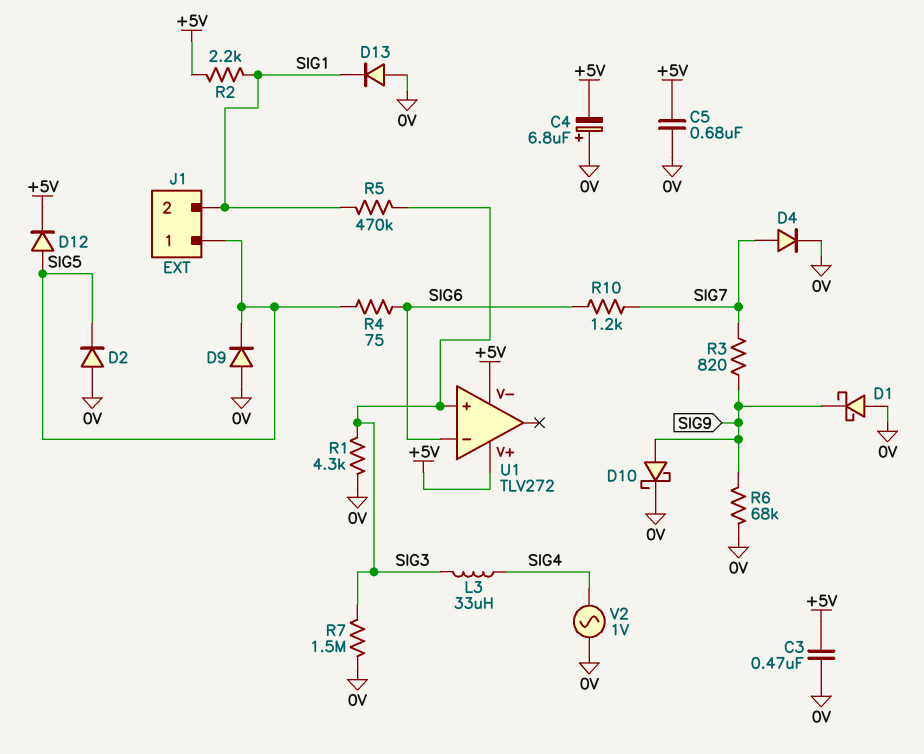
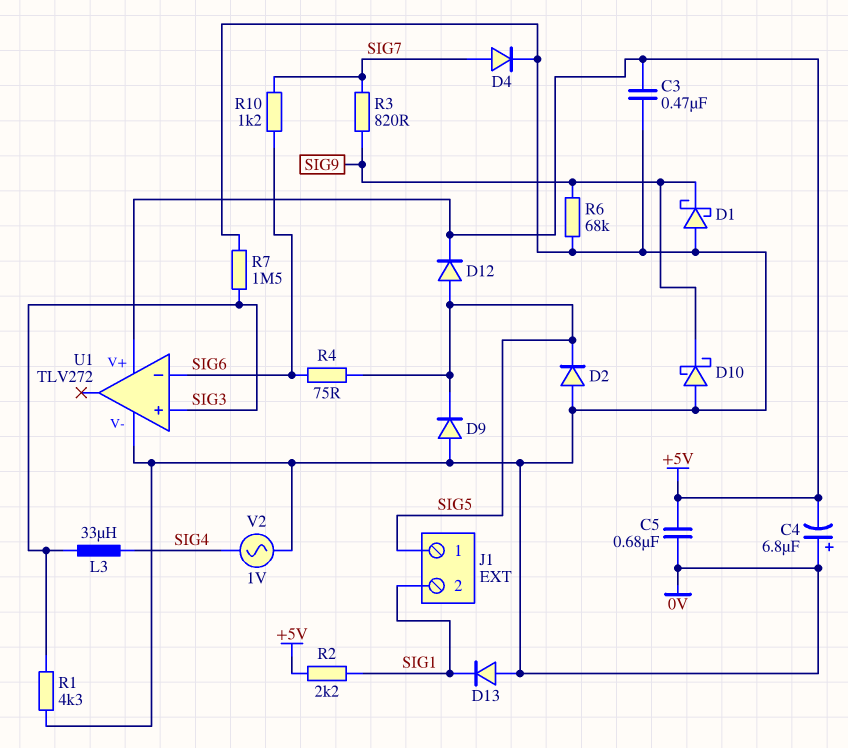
D10: schottky (A SIG9, K 0V) -> schottky (A 0V, K SIG9)
R5: 470k (SIG1, SIG3) -> none
U1 pin V-: +5V -> 0V

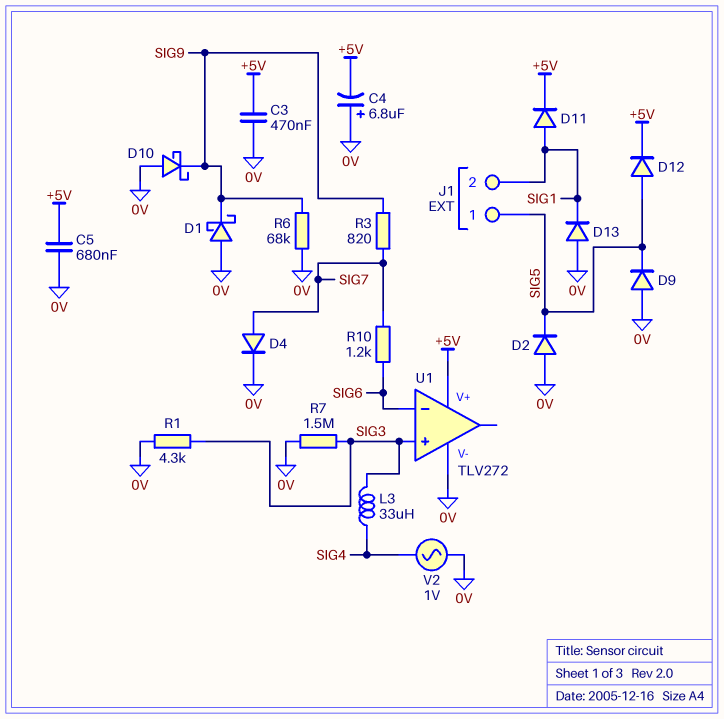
D11: none -> diode (A SIG1, K +5V)
R2: 2.2k (+5V, SIG1) -> none
R4: 75 (SIG5, SIG6) -> none

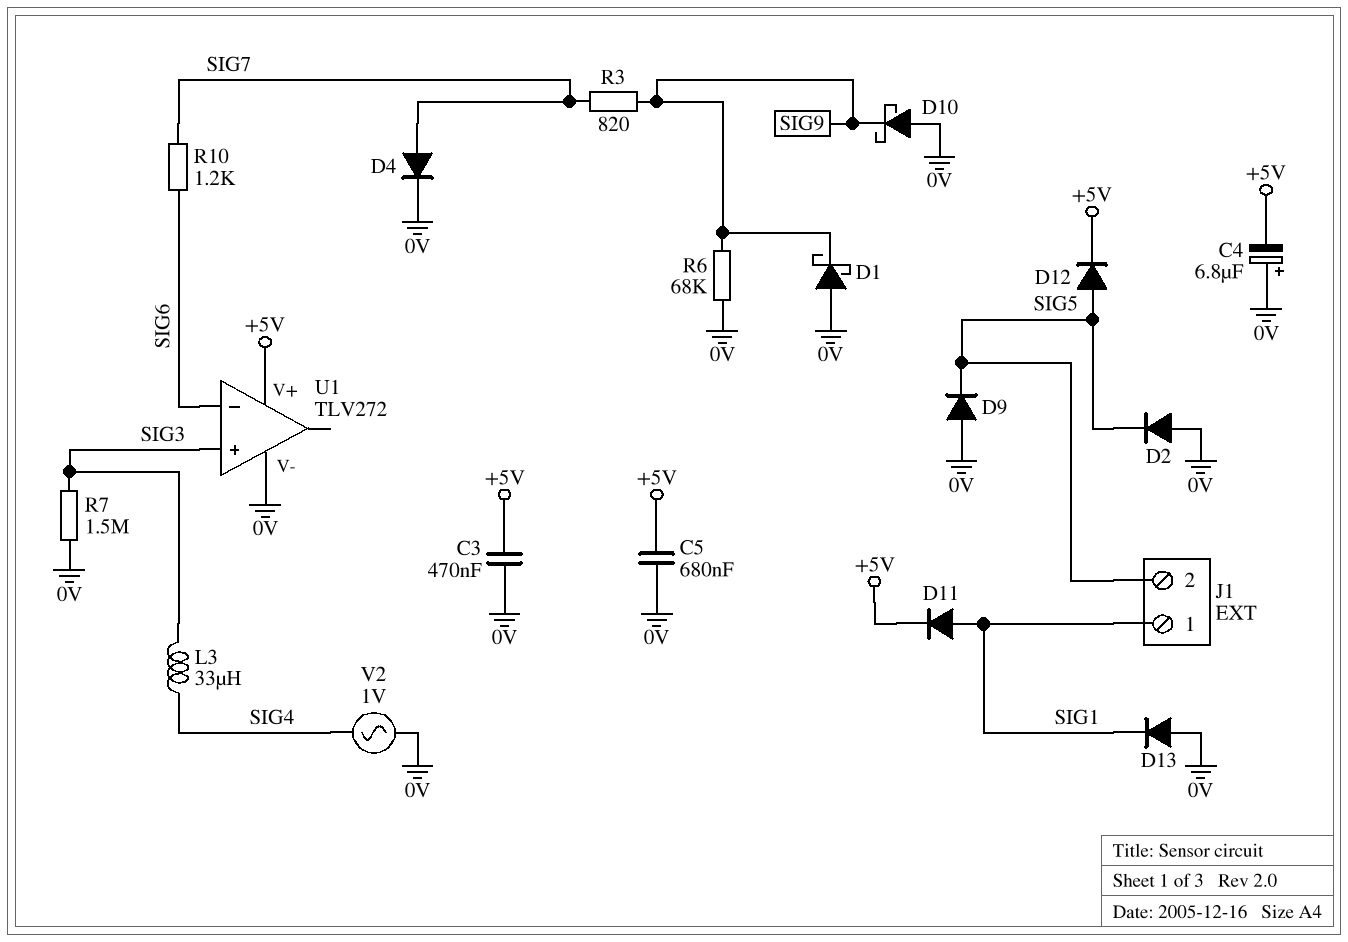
J1 pin 1: SIG5 -> SIG1
J1 pin 2: SIG1 -> SIG5
R1: 4.3k (0V, SIG3) -> none

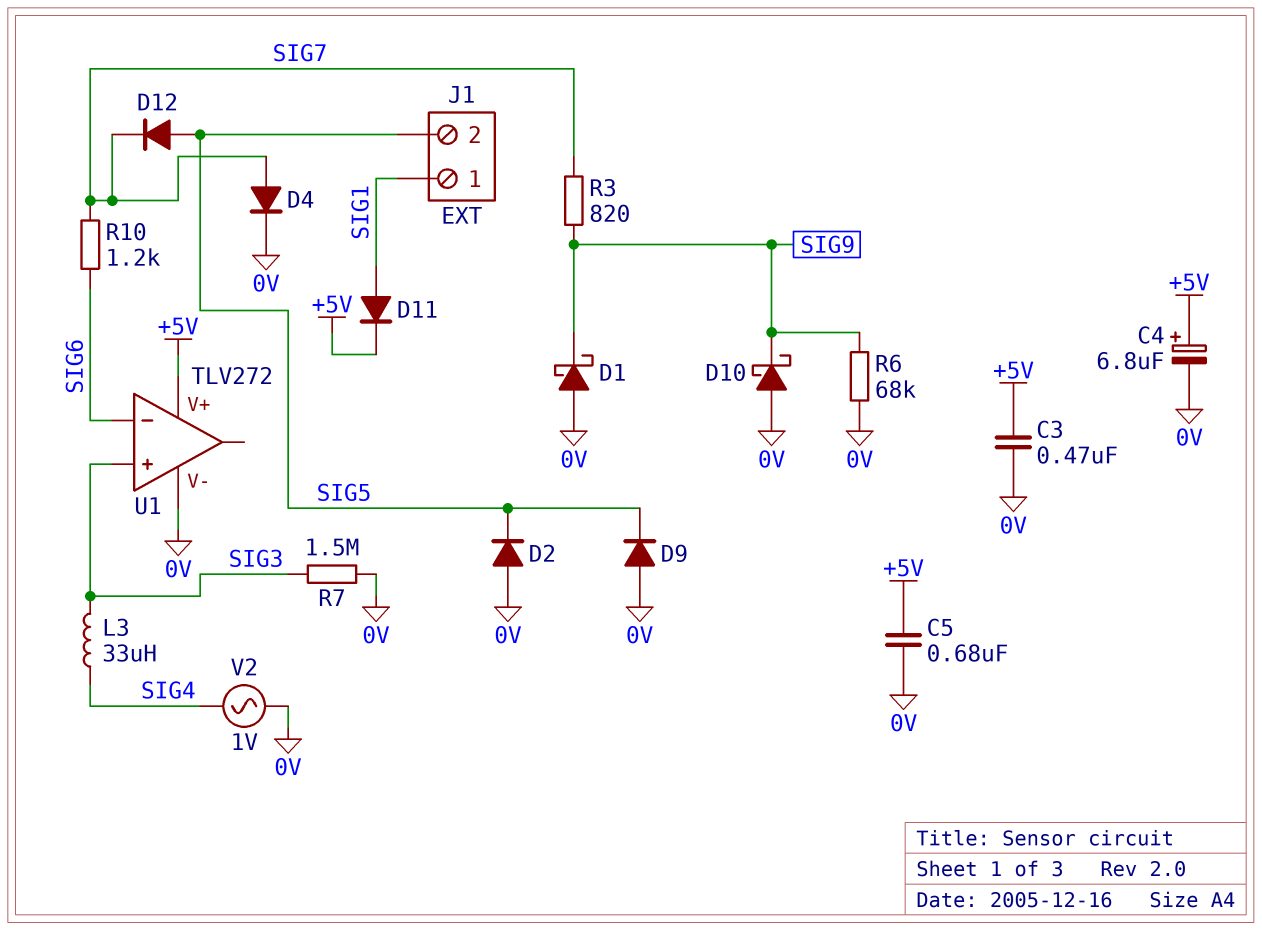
C4: 6.8uF (plus 0V, minus +5V) -> 6.8uF (plus +5V, minus 0V)
D12: diode (A SIG5, K +5V) -> diode (A SIG5, K SIG7)
D13: diode (A 0V, K SIG1) -> none

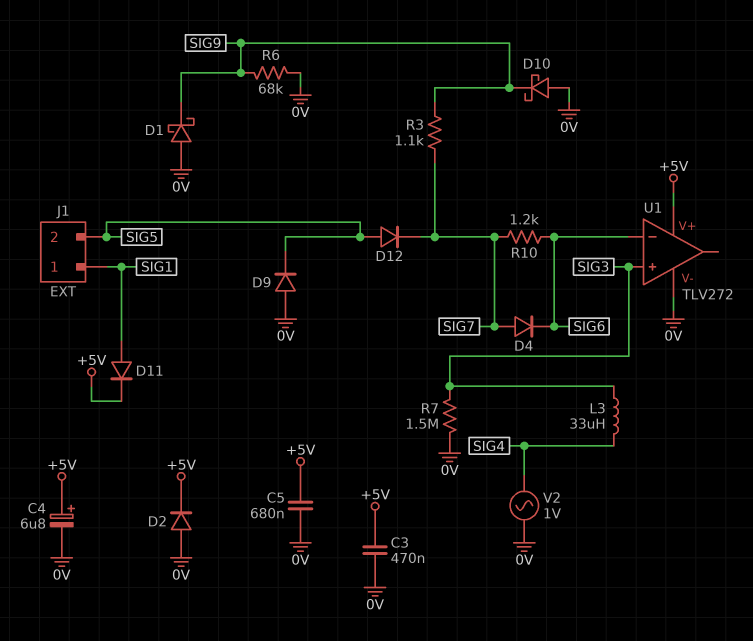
D2: diode (A 0V, K SIG5) -> diode (A 0V, K +5V)
D4: diode (A SIG7, K 0V) -> diode (A SIG7, K SIG6)
R3: 820 (SIG7, SIG9) -> 1.1k (SIG7, SIG9)

